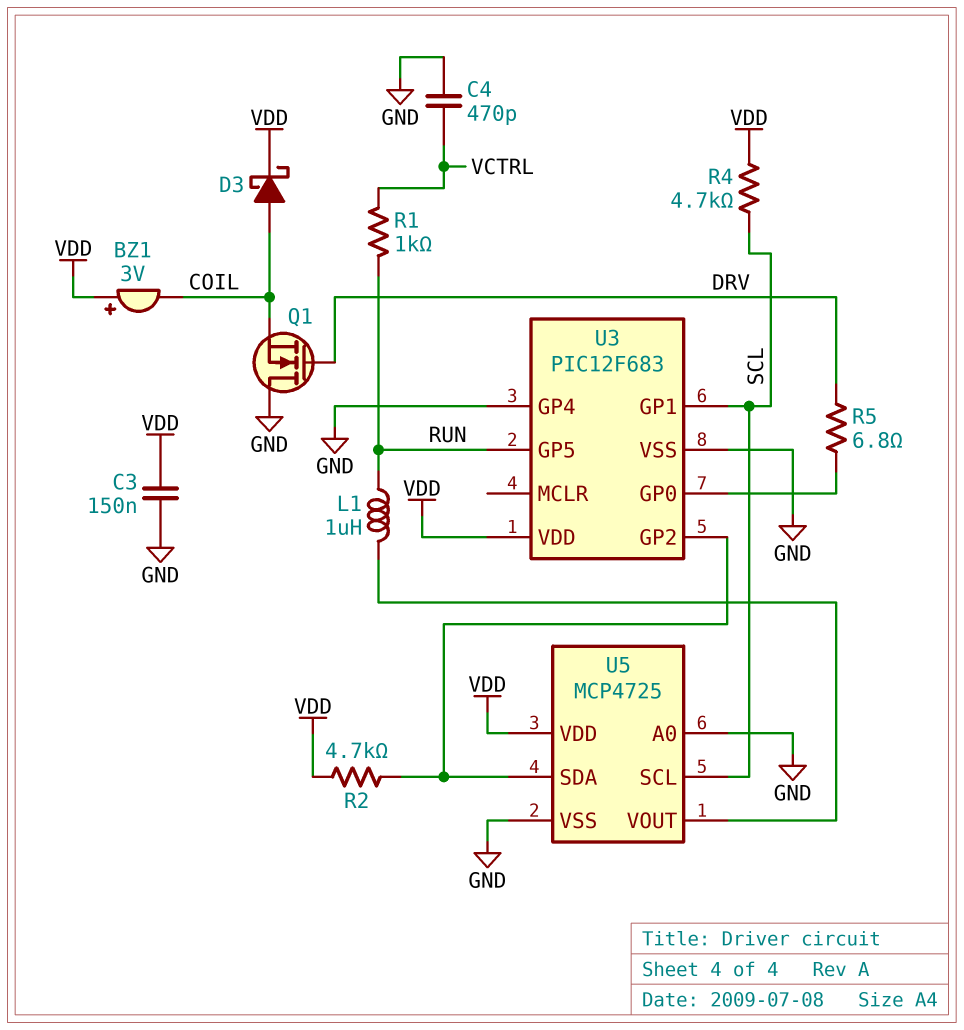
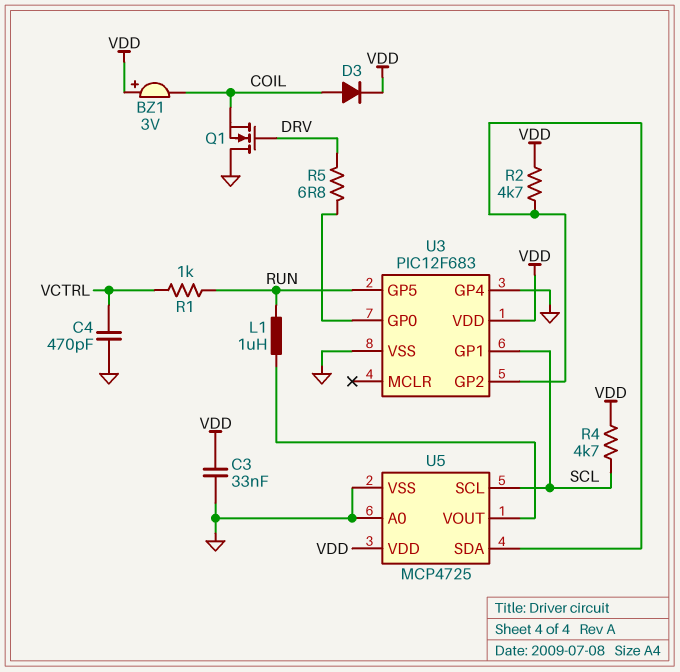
C3: 150nF (GND, VDD) -> 33nF (GND, VDD)
D3: schottky (A COIL, K VDD) -> diode (A COIL, K VDD)

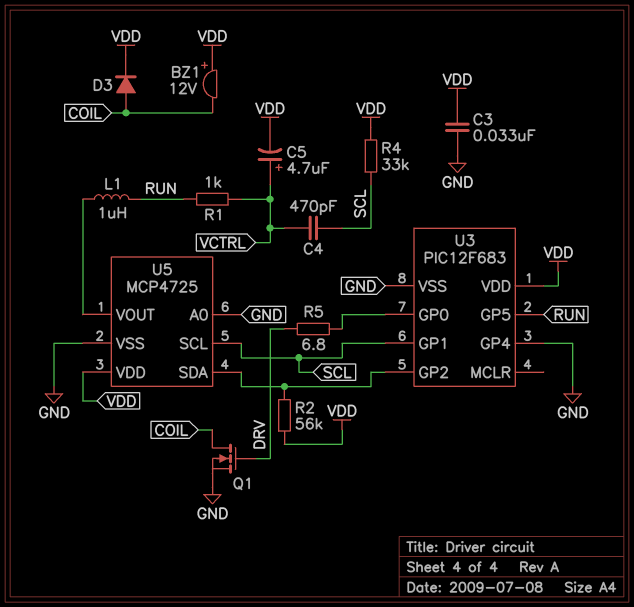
BZ1: buzzer 3V (plus VDD, minus COIL) -> buzzer 12V (plus VDD, minus COIL)
C4: 470pF (GND, VCTRL) -> 470pF (SCL, VCTRL)
C5: none -> 4.7uF (plus VCTRL, minus VDD)
Q1: NMOS (G DRV, D GND, S COIL) -> NMOS (G DRV, D COIL, S GND)
R2: 4.7k (U3/GP2, VDD) -> 56k (U3/GP2, VDD)
R4: 4.7k (SCL, VDD) -> 33k (SCL, VDD)

